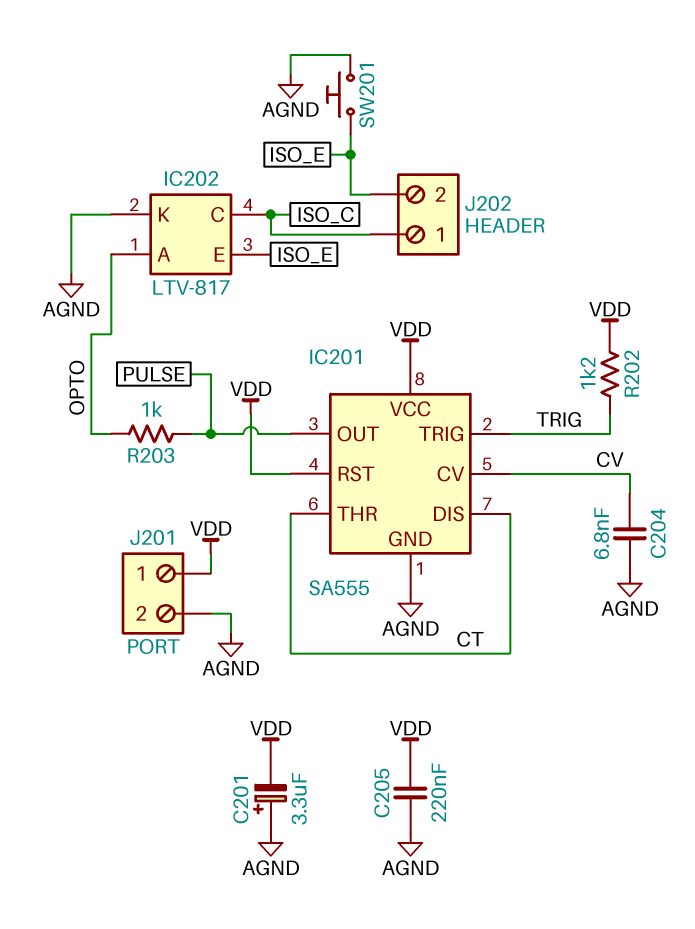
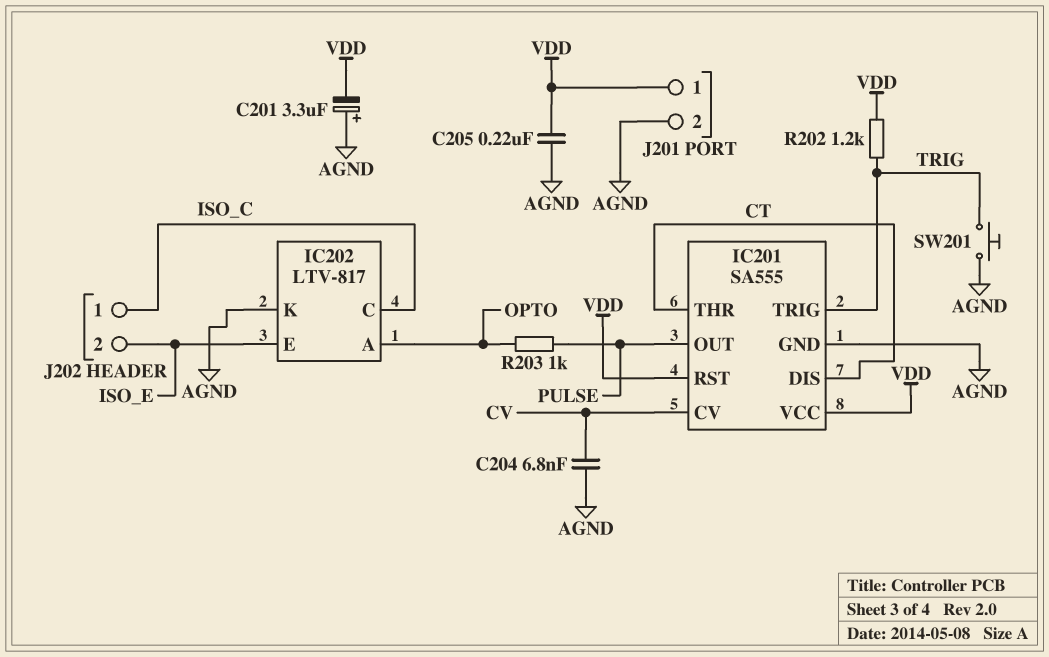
SW201: button (AGND, ISO_E) -> button (AGND, TRIG)

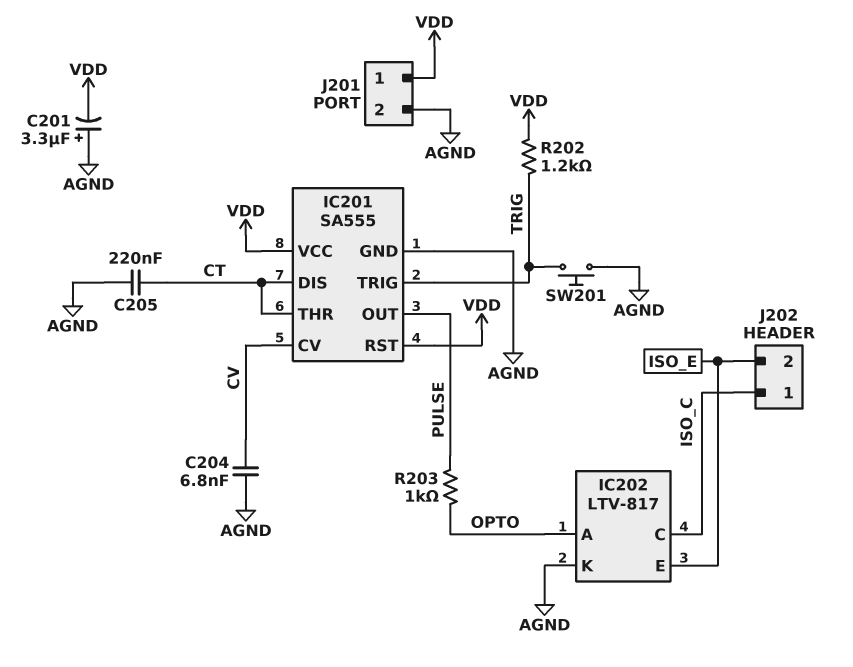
C205: 220nF (AGND, VDD) -> 220nF (AGND, CT)

